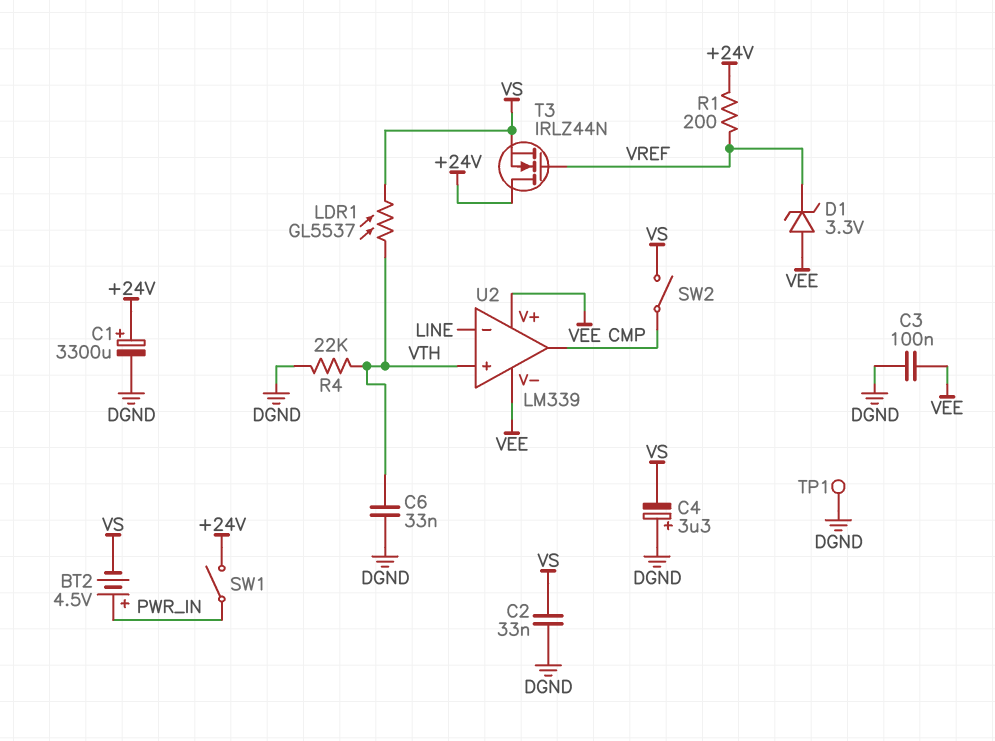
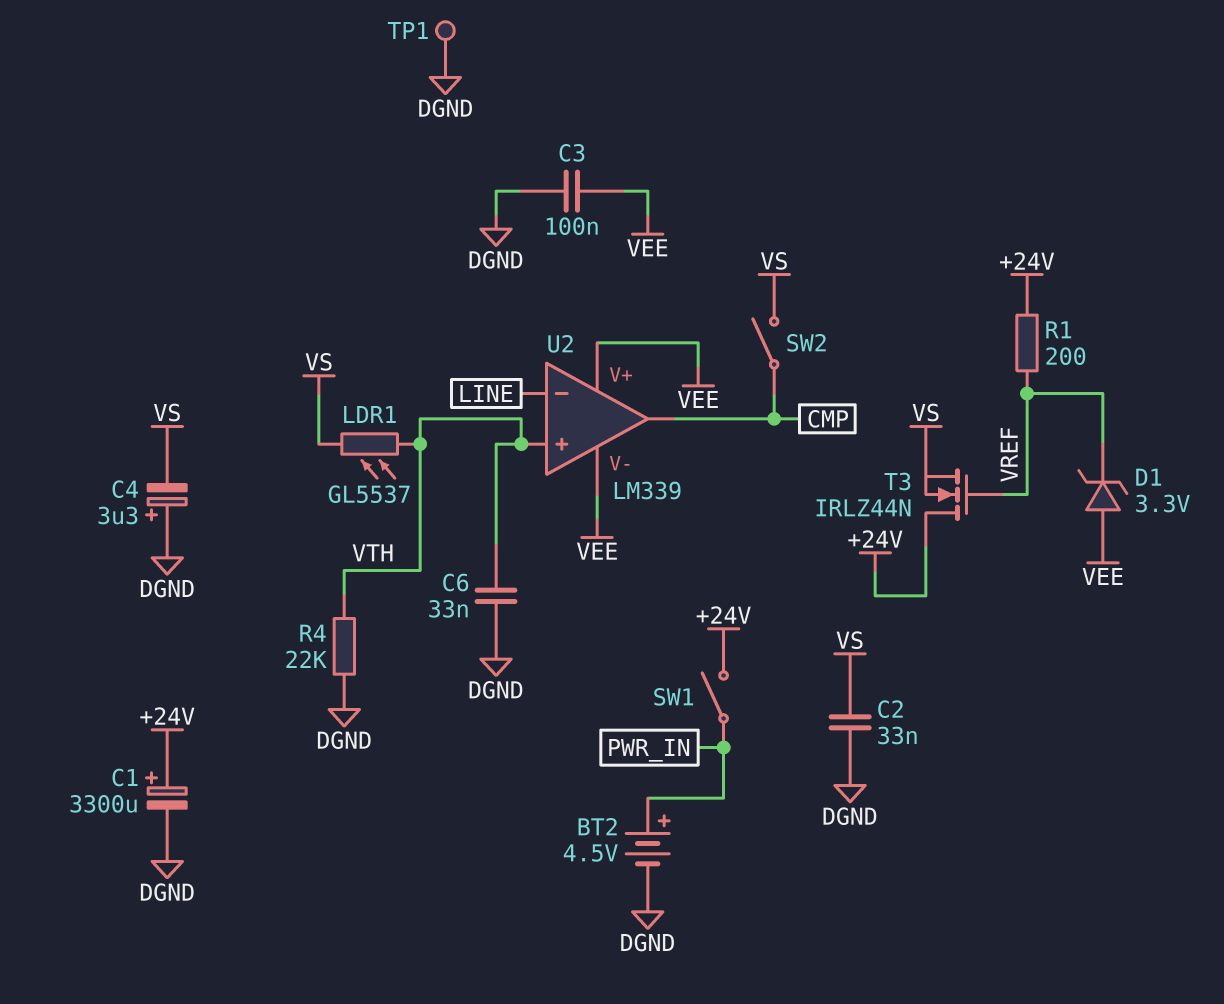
BT2: 4.5V (plus PWR_IN, minus VS) -> 4.5V (plus PWR_IN, minus DGND)

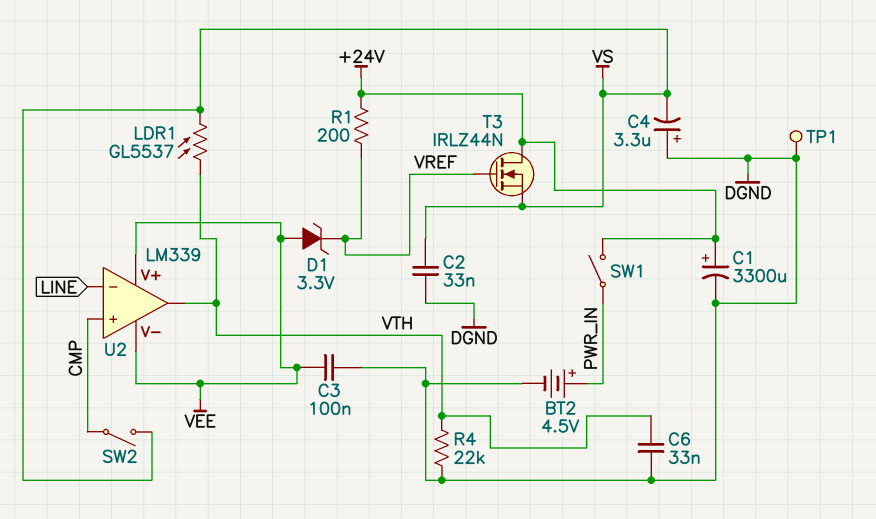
U2 pin in+: VTH -> CMP
U2 pin out: CMP -> VTH

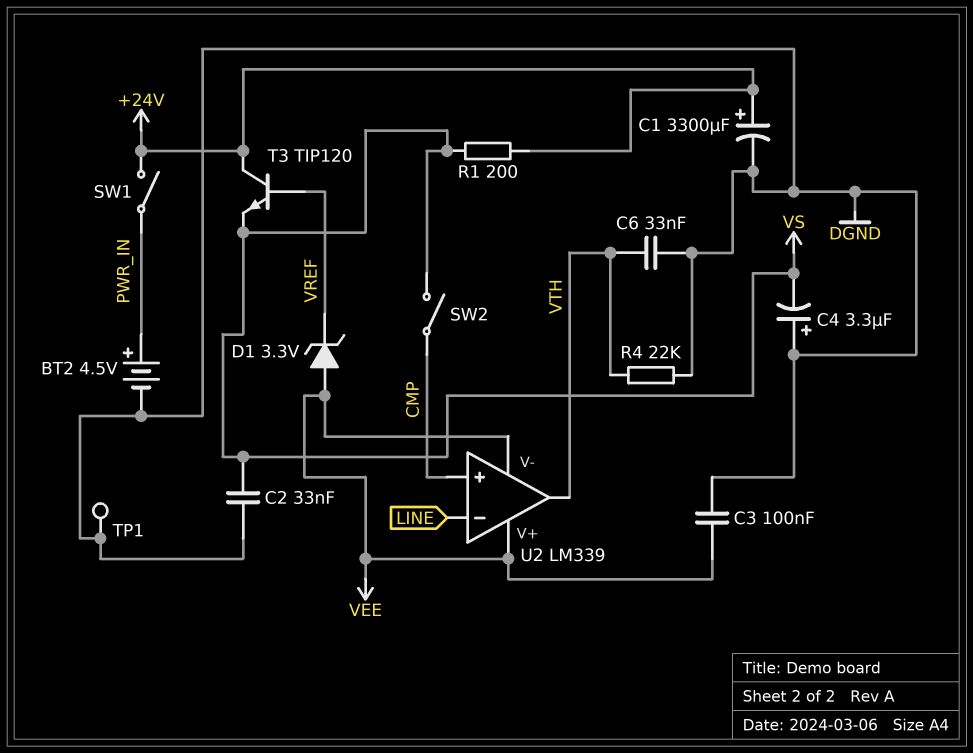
LDR1: GL5537 (VS, VTH) -> none
R1: 200 (+24V, VREF) -> 200 (+24V, VS)
T3: NMOS IRLZ44N (G VREF, D +24V, S VS) -> NPN TIP120 (B VREF, C +24V, E VS)

